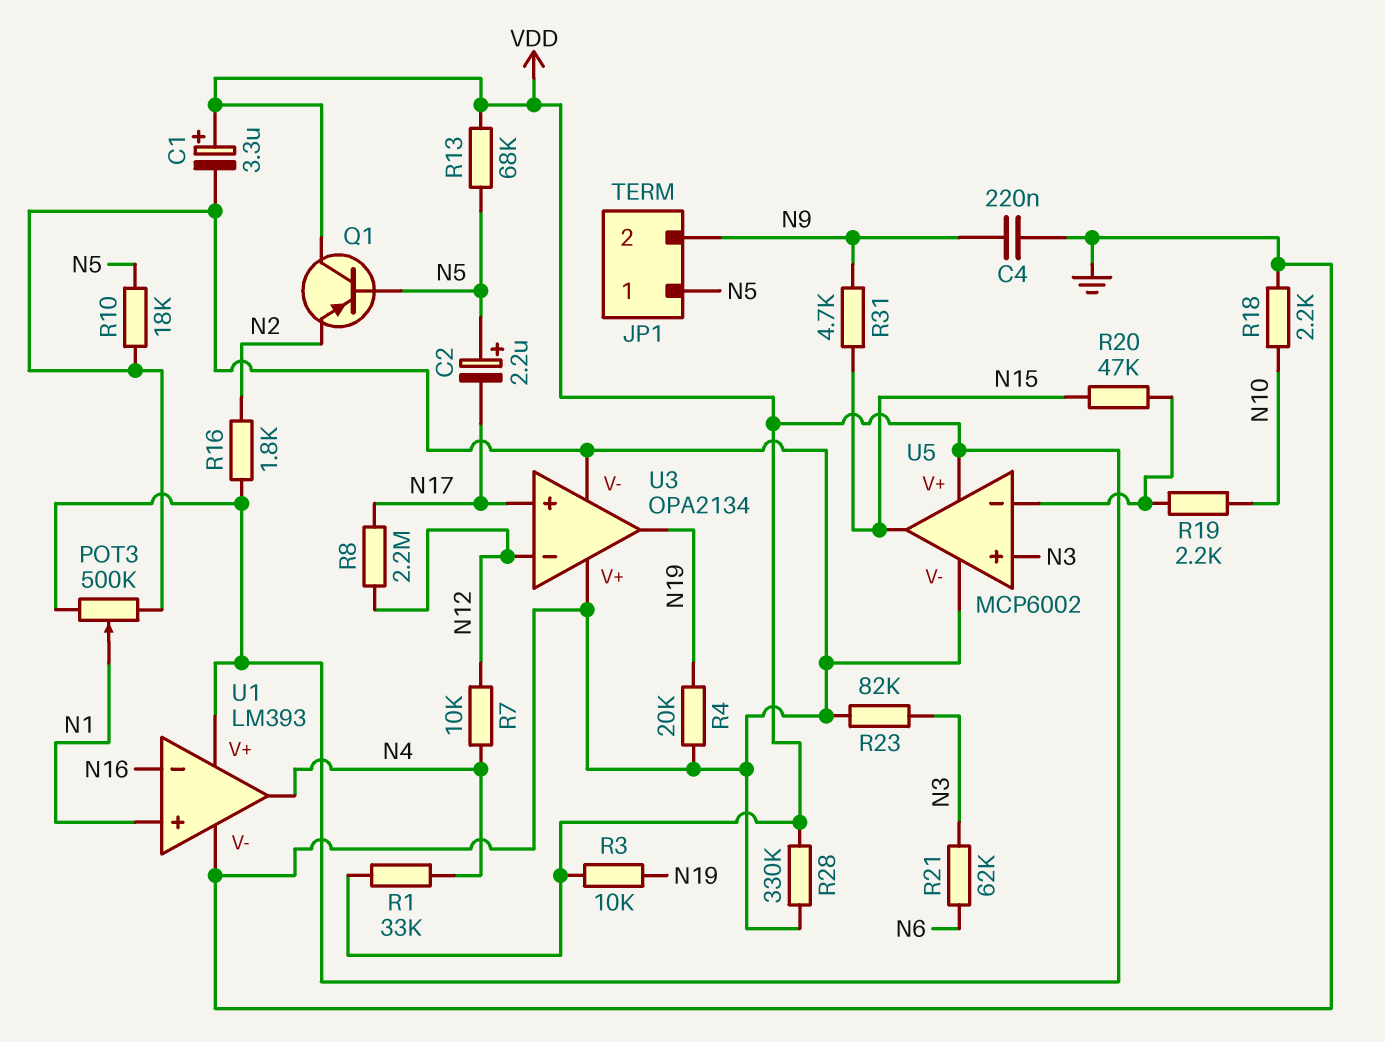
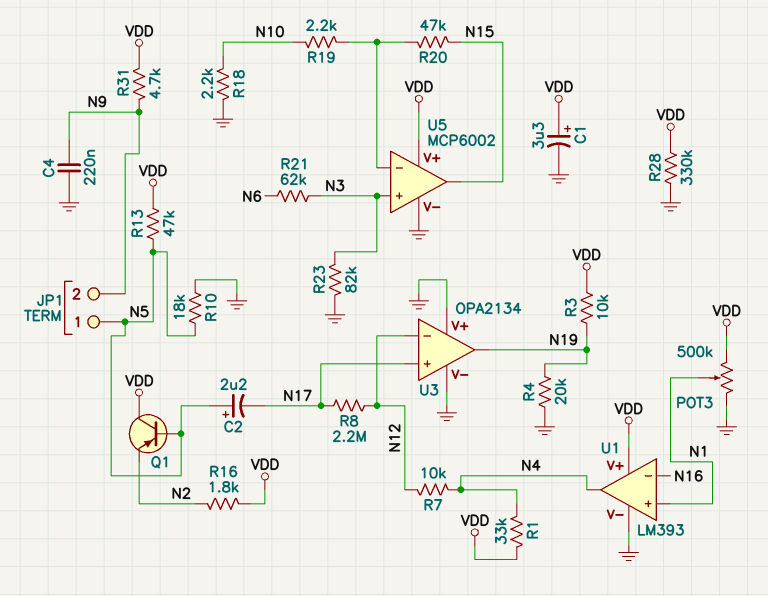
R13: 68k (N5, VDD) -> 47k (N5, VDD)
R31: 4.7k (N9, N15) -> 4.7k (N9, VDD)

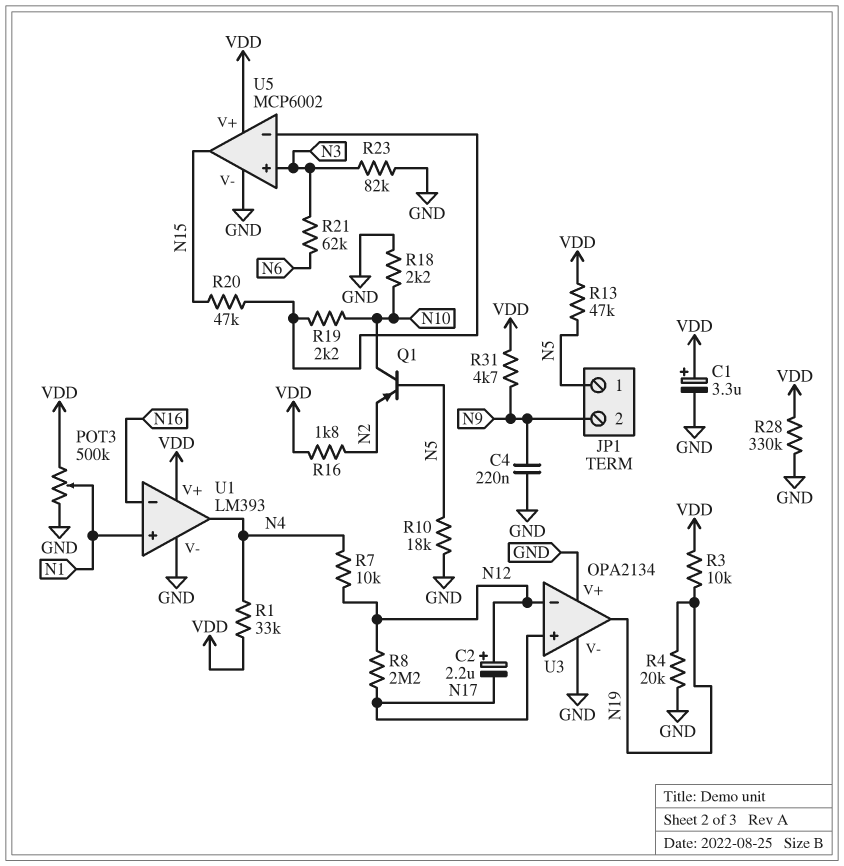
C2: 2.2uF (plus N5, minus N17) -> 2.2uF (plus N12, minus N17)
Q1: PNP (B N5, C VDD, E N2) -> PNP (B N5, C N10, E N2)

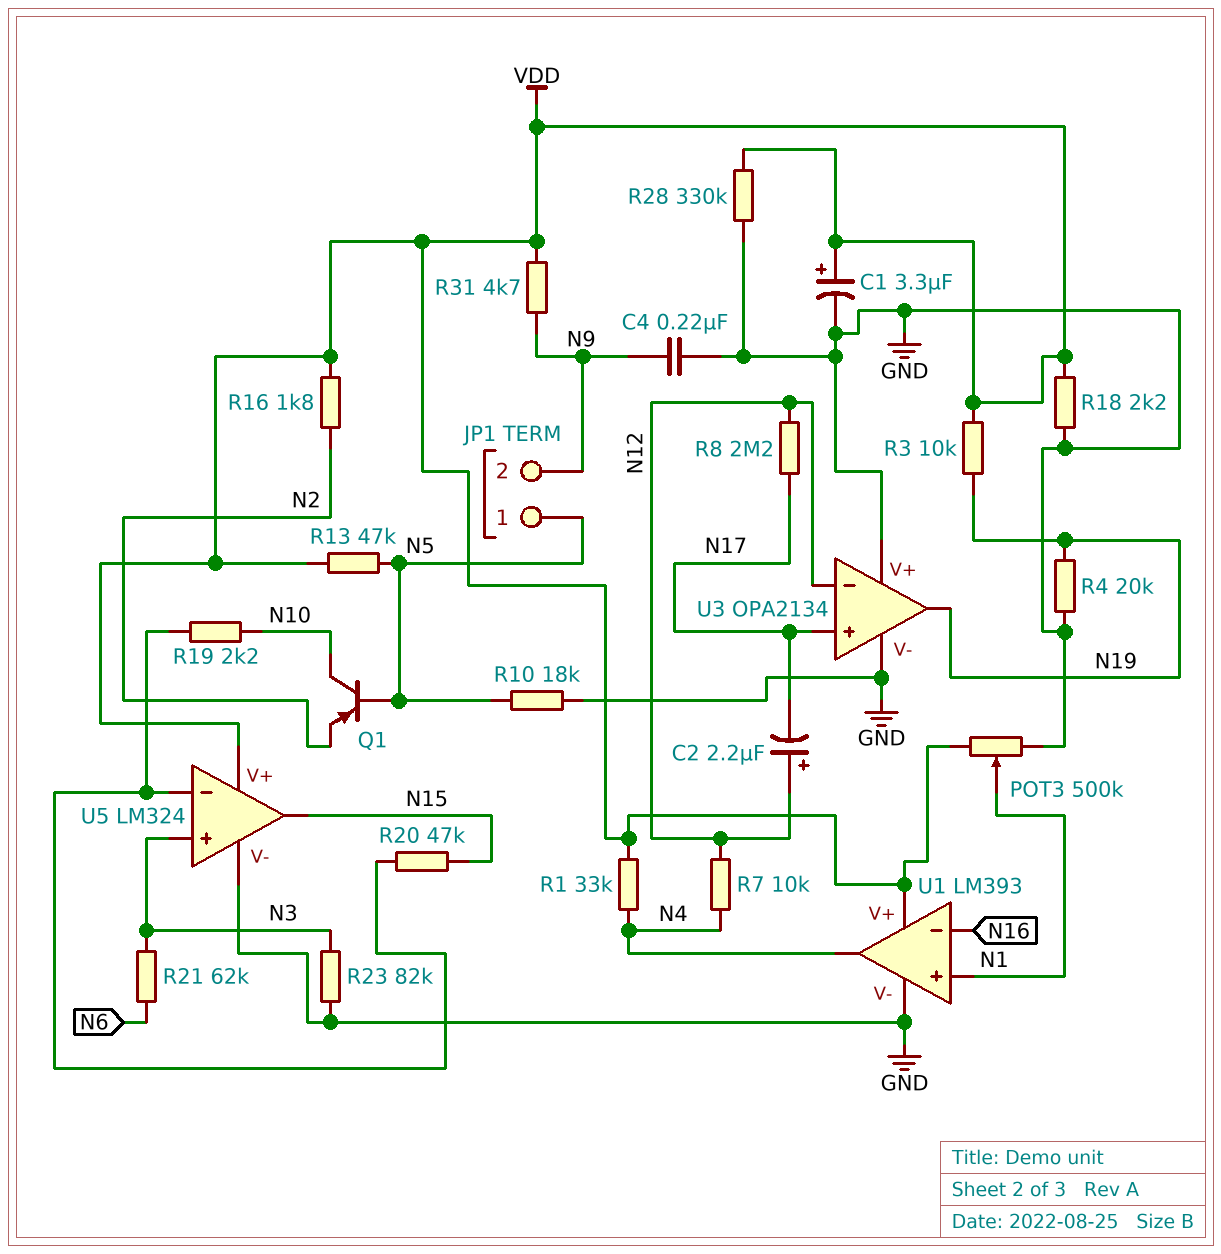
R18: 2.2k (GND, N10) -> 2.2k (GND, VDD)
U5: MCP6002 -> LM324

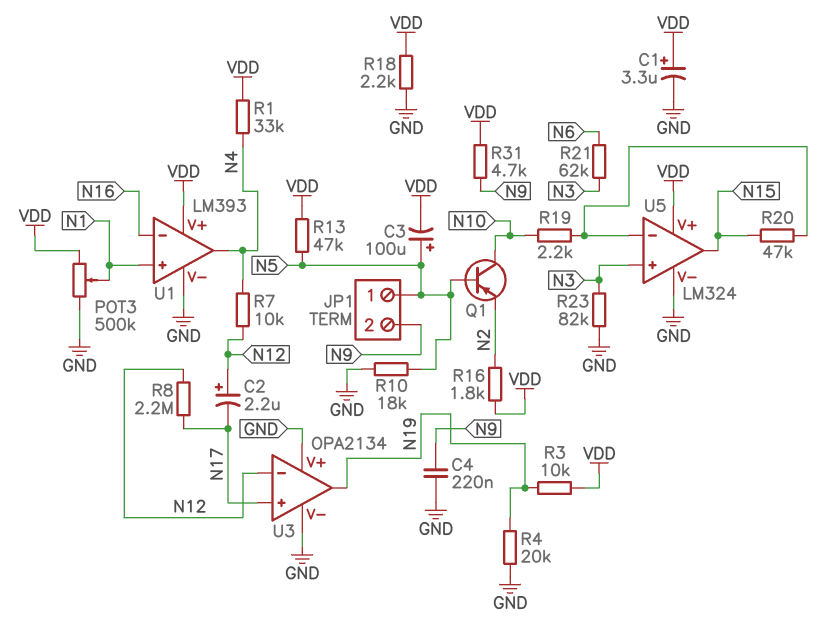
C3: none -> 100uF (plus N5, minus VDD)
R28: 330k (GND, VDD) -> none

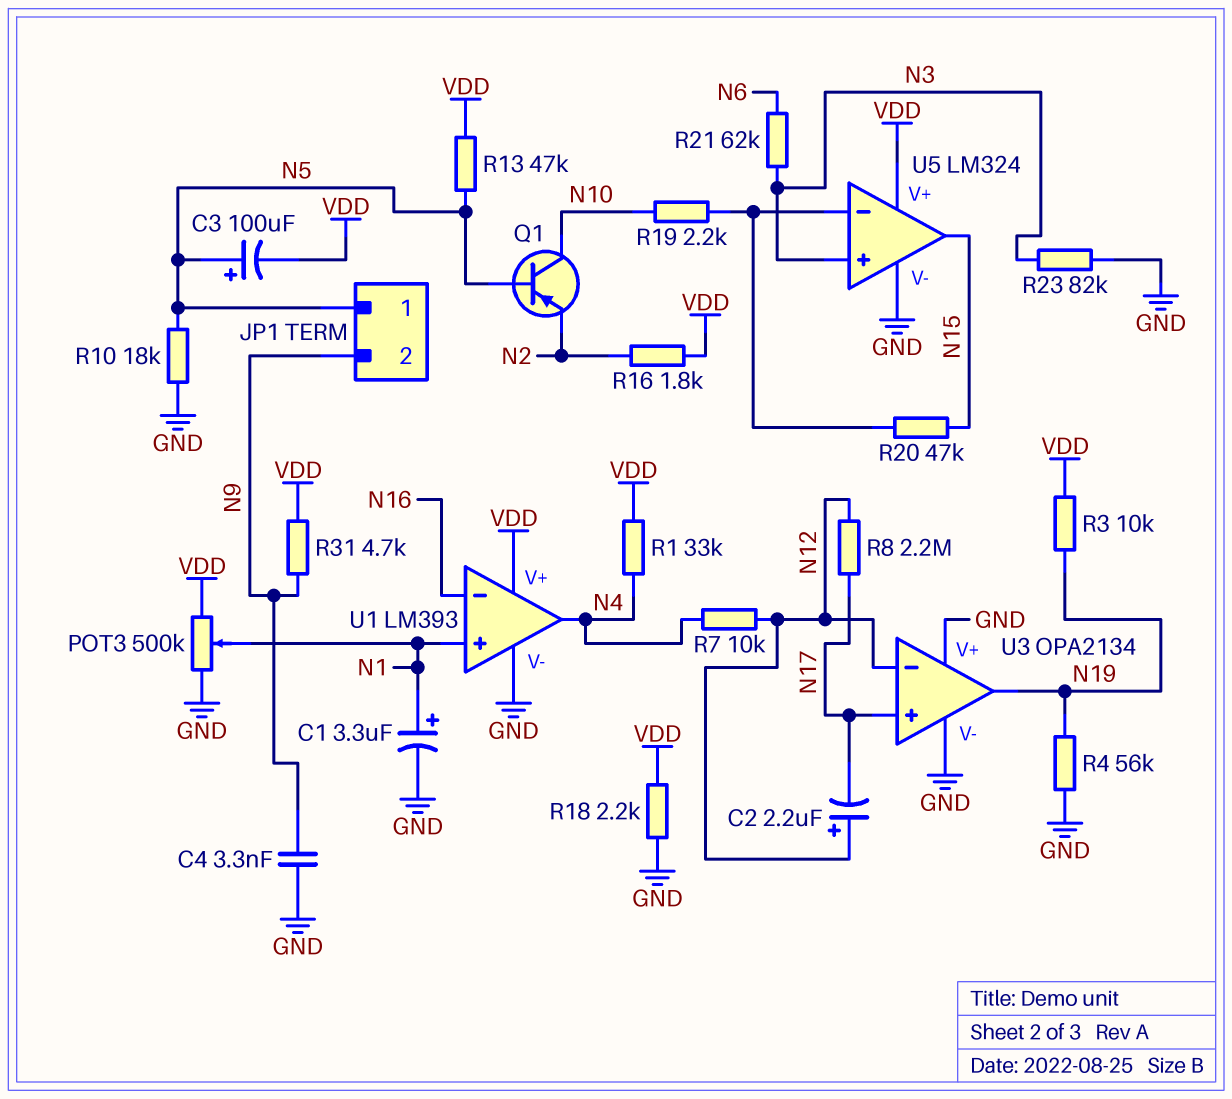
C1: 3.3uF (plus VDD, minus GND) -> 3.3uF (plus N1, minus GND)
C4: 220nF (GND, N9) -> 3.3nF (GND, N9)
R4: 20k (GND, N19) -> 56k (GND, N19)

